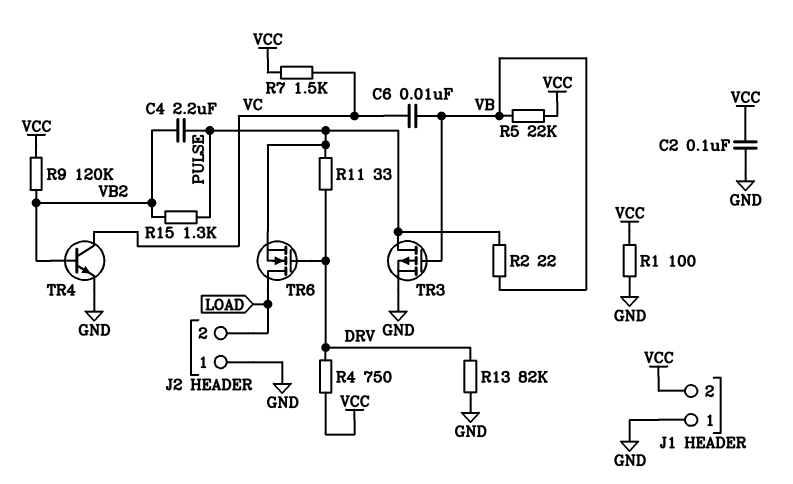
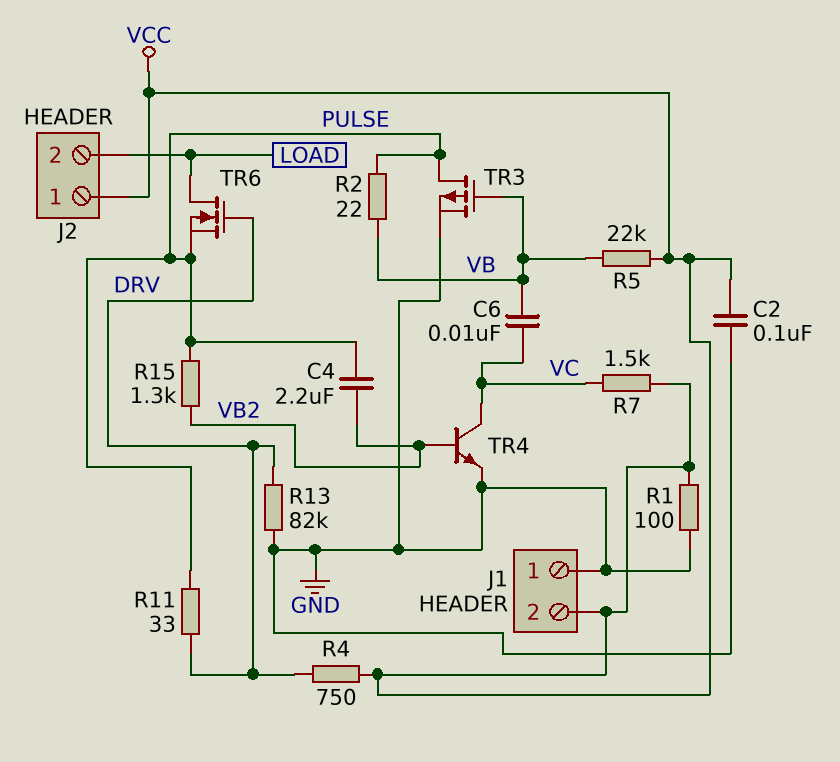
J2 pin 1: GND -> VCC
R9: 120k (VB2, VCC) -> none

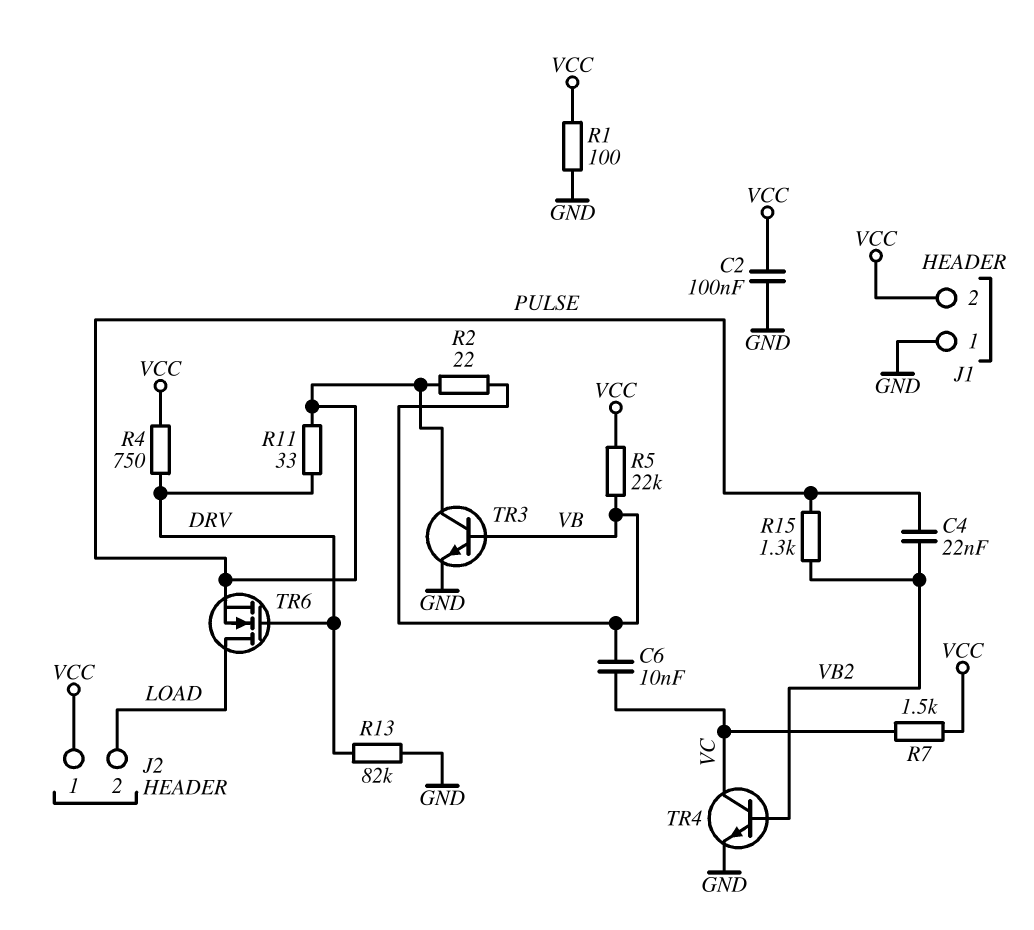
C4: 2.2uF (PULSE, VB2) -> 22nF (PULSE, VB2)
TR3: PMOS (G VB, D PULSE, S GND) -> NPN (B VB, C PULSE, E GND)

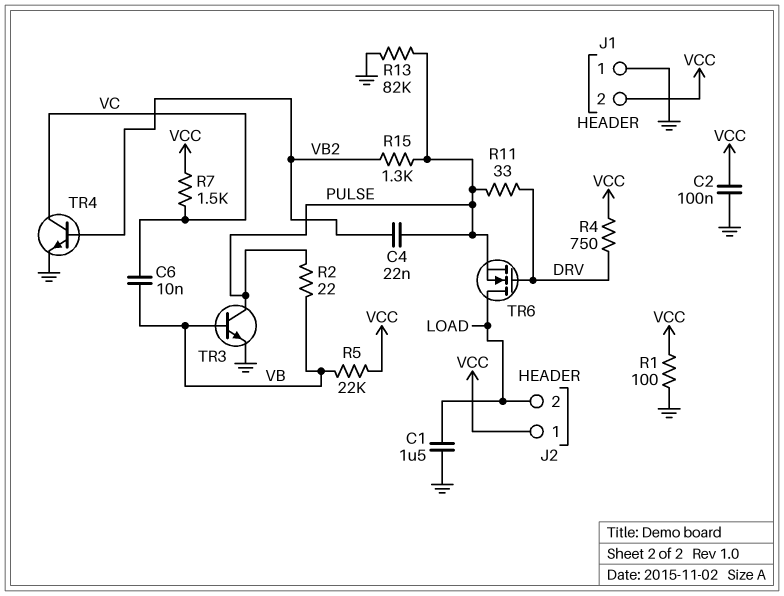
C1: none -> 1.5uF (GND, LOAD)
R13: 82k (DRV, GND) -> 82k (GND, PULSE)

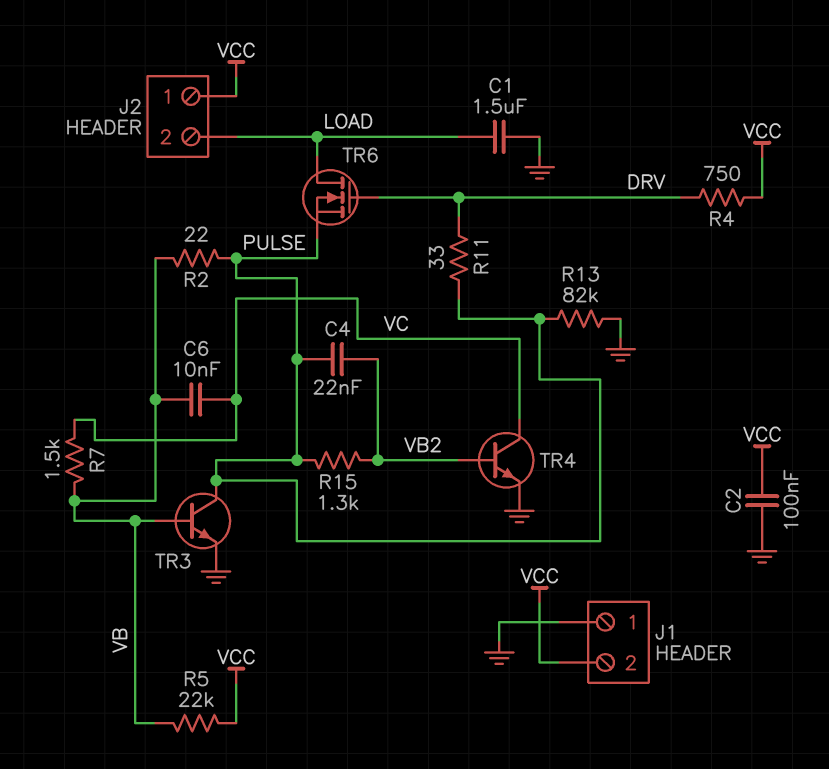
R1: 100 (GND, VCC) -> none
R7: 1.5k (VC, VCC) -> 1.5k (VB, VC)

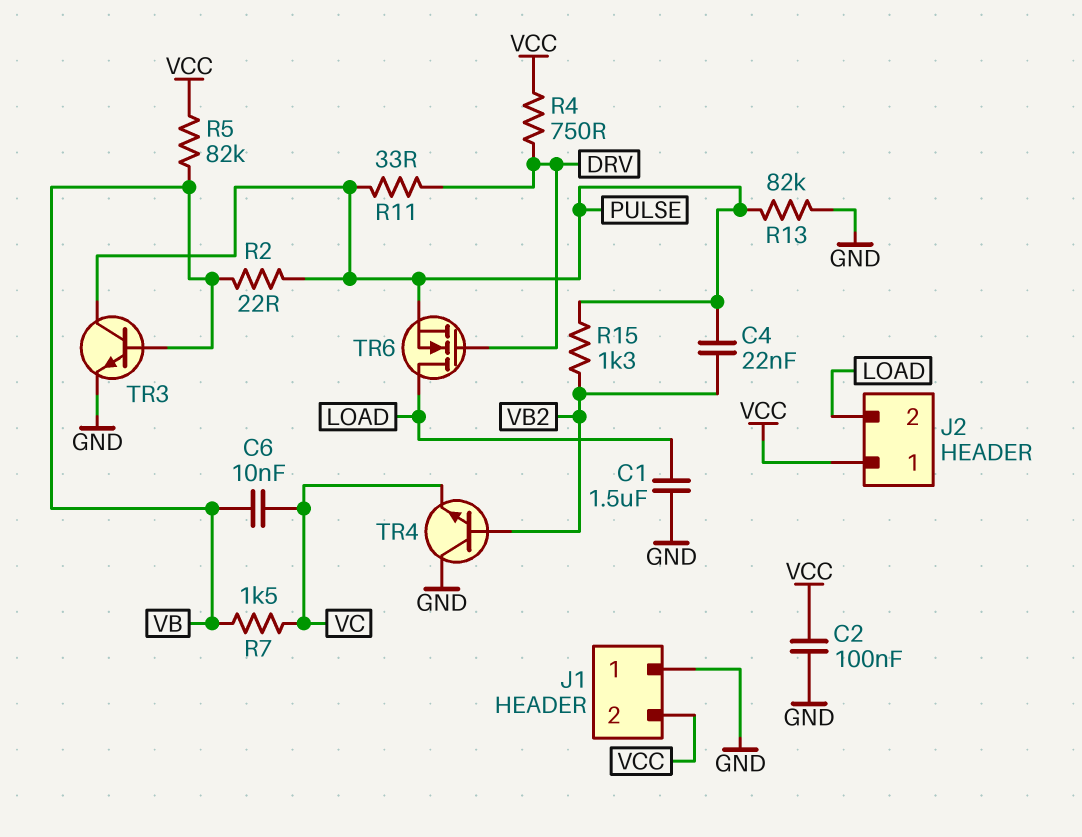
R5: 22k (VB, VCC) -> 82k (VB, VCC)
TR4: NPN (B VB2, C VC, E GND) -> NPN (B VB2, C GND, E VC)

